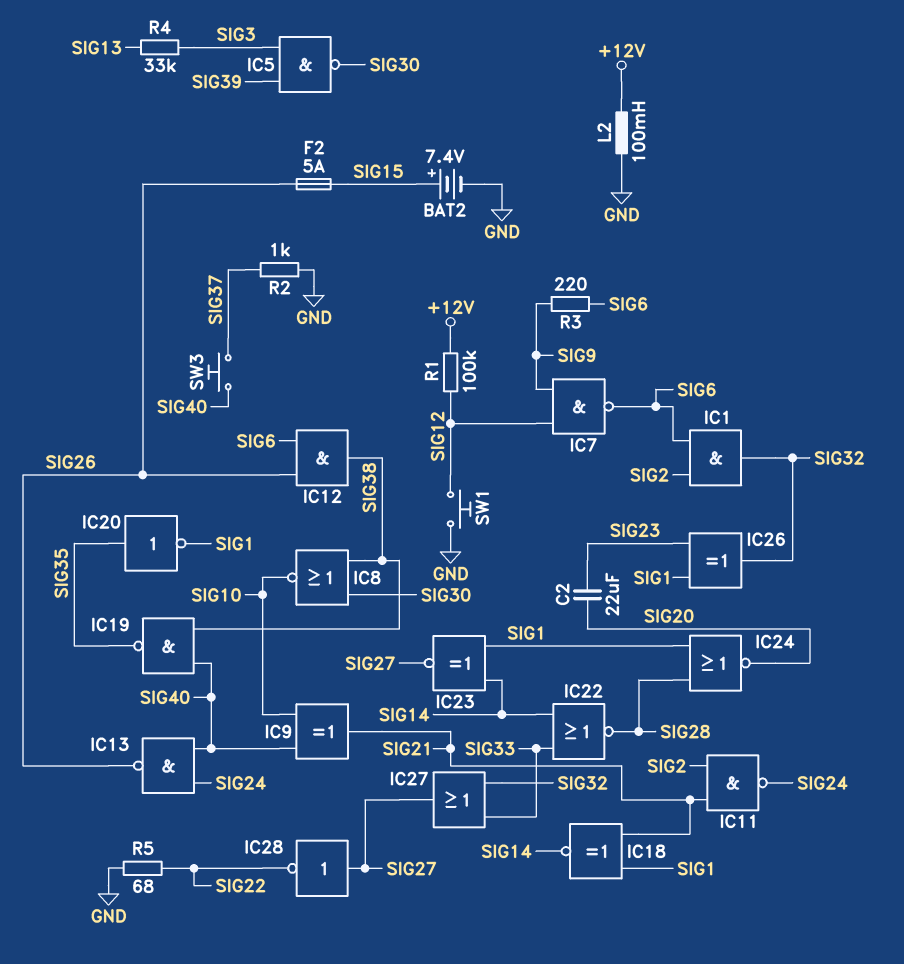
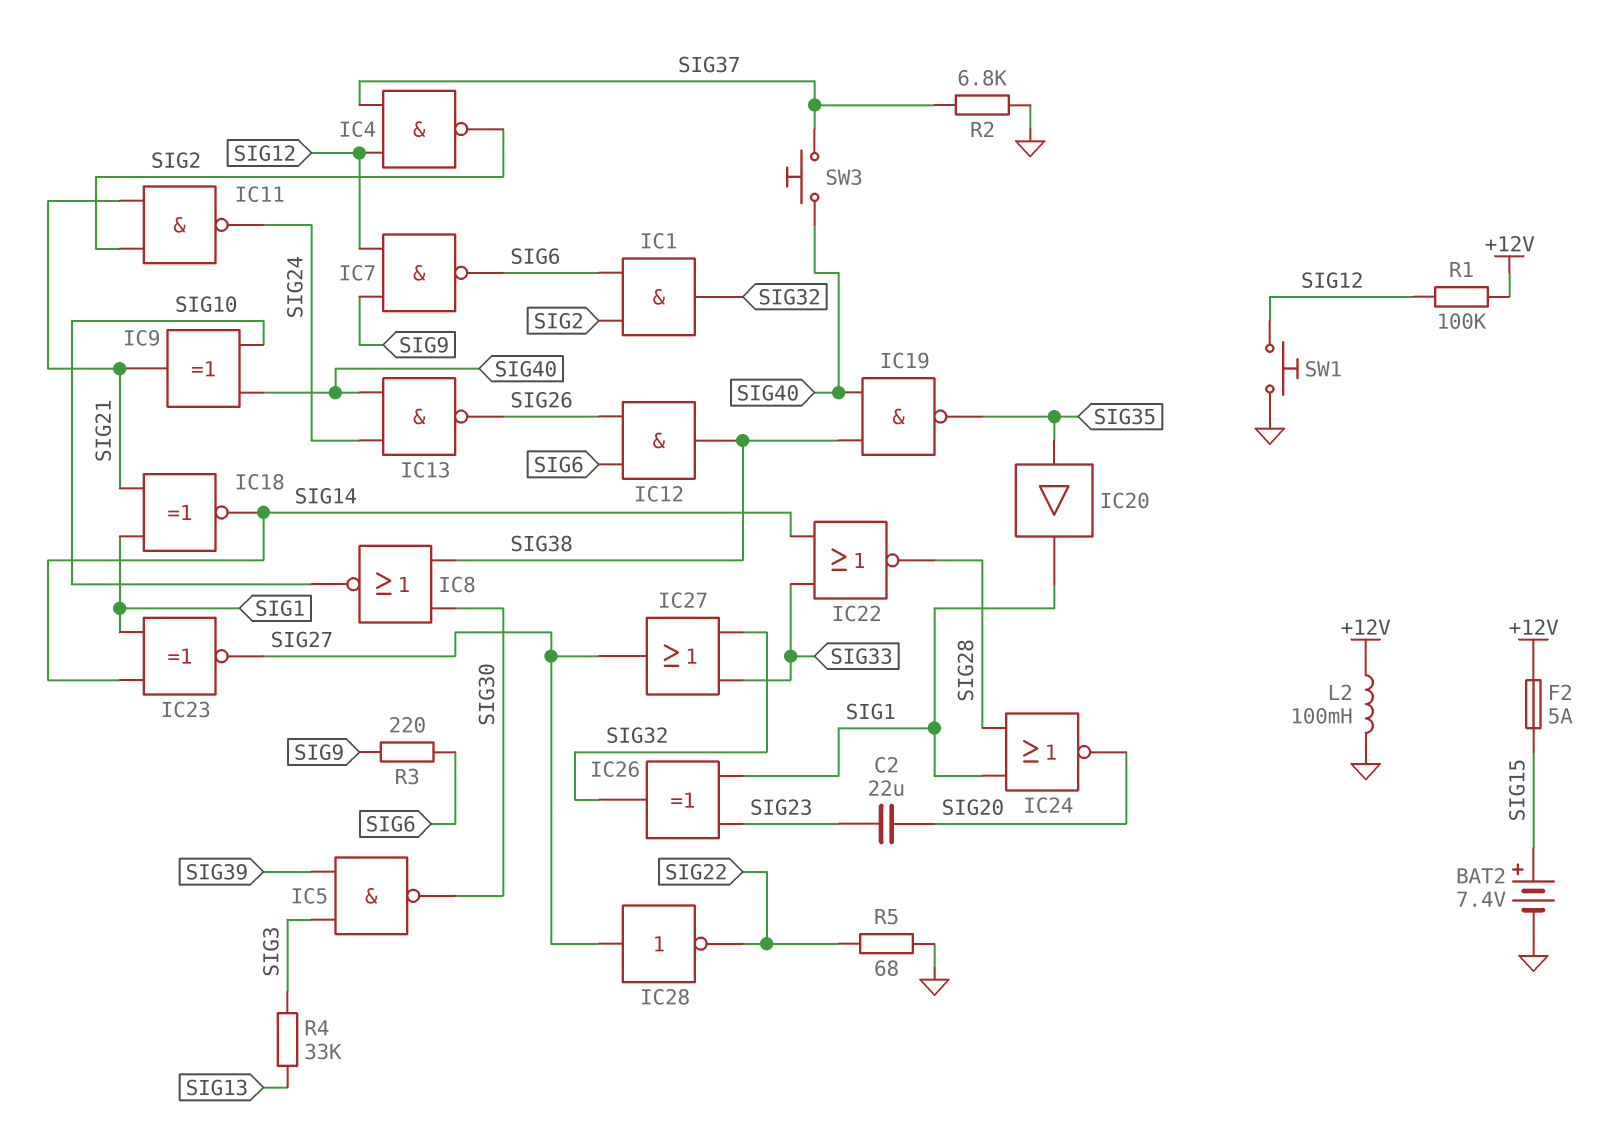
F2: 5A (SIG15, SIG26) -> 5A (+12V, SIG15)
IC4: none -> NAND (in SIG12, in SIG37, out SIG2)
IC20: NOT (in SIG35, out SIG1) -> buffer (in SIG35, out SIG1)
R2: 1k (GND, SIG37) -> 6.8k (GND, SIG37)

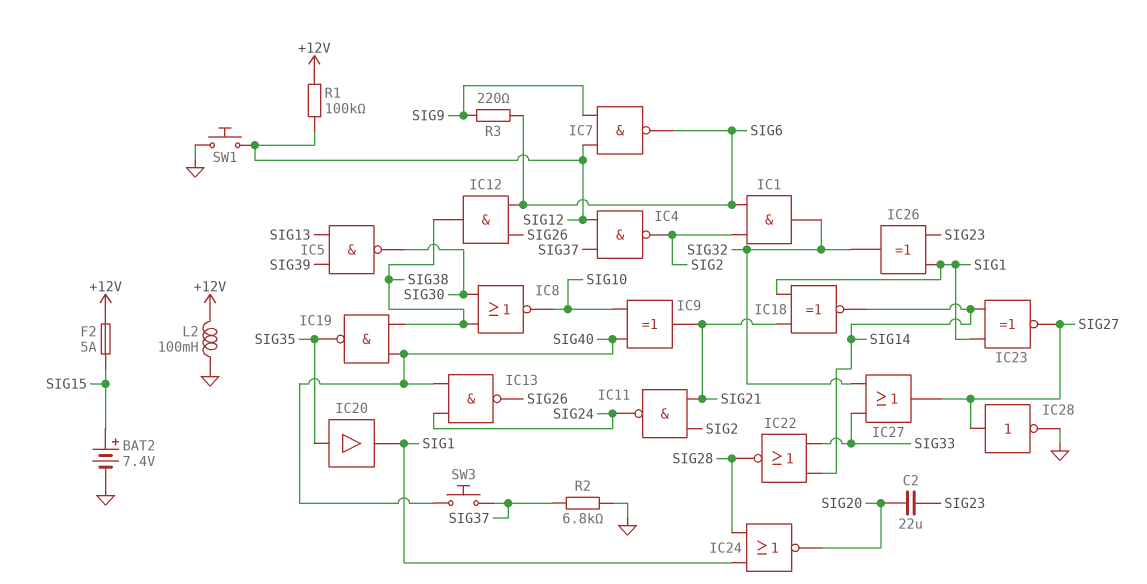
IC5: NAND (in SIG3, in SIG39, out SIG30) -> NAND (in SIG13, in SIG39, out SIG30)
IC28: NOT (in SIG27, out SIG22) -> NOT (in SIG27, out GND)
R4: 33k (SIG3, SIG13) -> none
R5: 68 (GND, SIG22) -> none

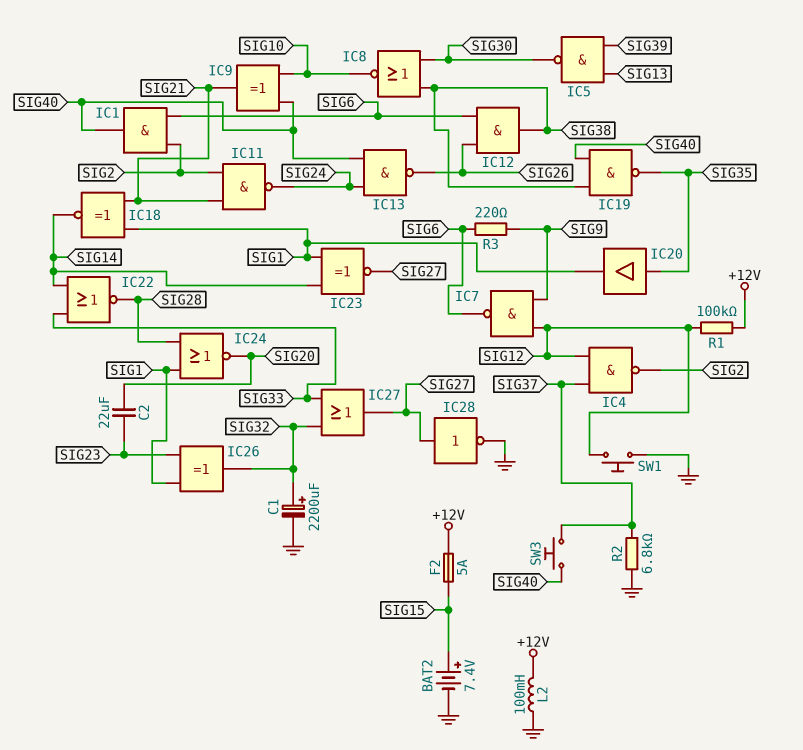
C1: none -> 2200uF (plus SIG32, minus GND)
IC1: AND (in SIG2, in SIG6, out SIG32) -> AND (in SIG2, in SIG6, out SIG40)

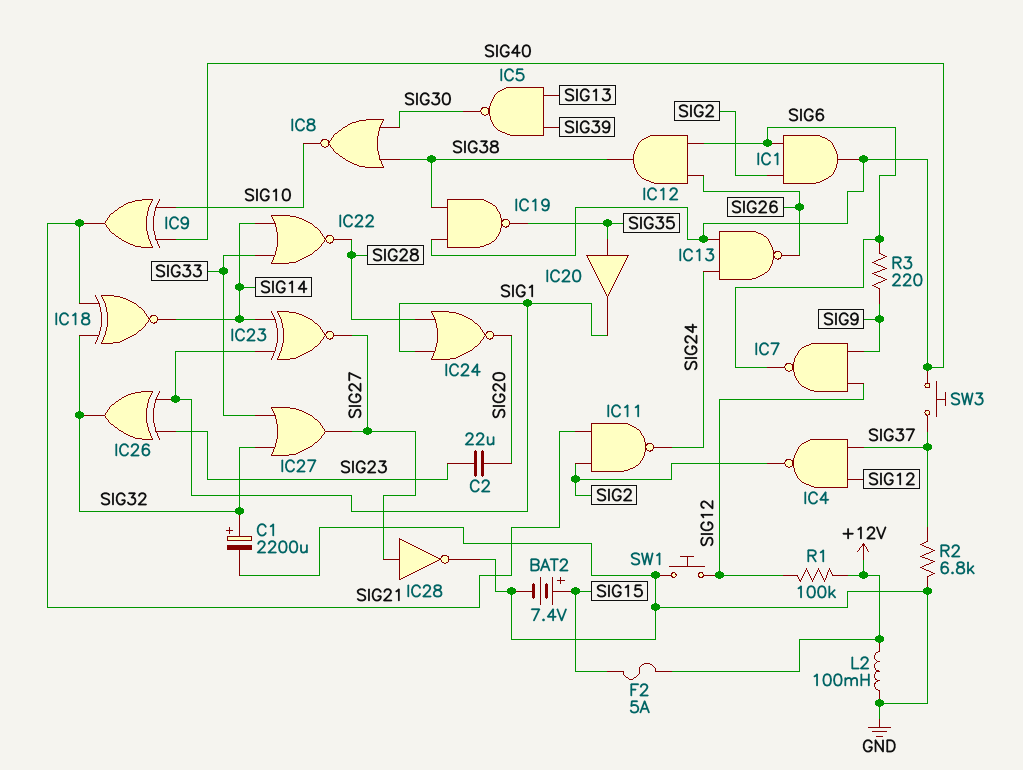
IC18: XNOR (in SIG1, in SIG21, out SIG14) -> XNOR (in SIG21, in SIG32, out SIG14)

